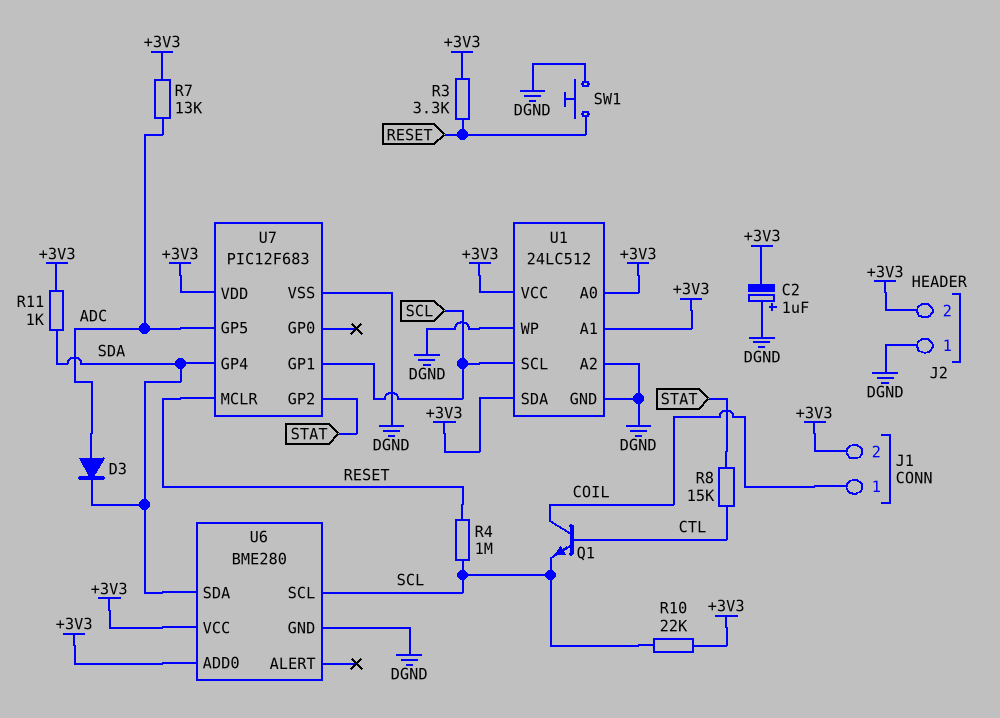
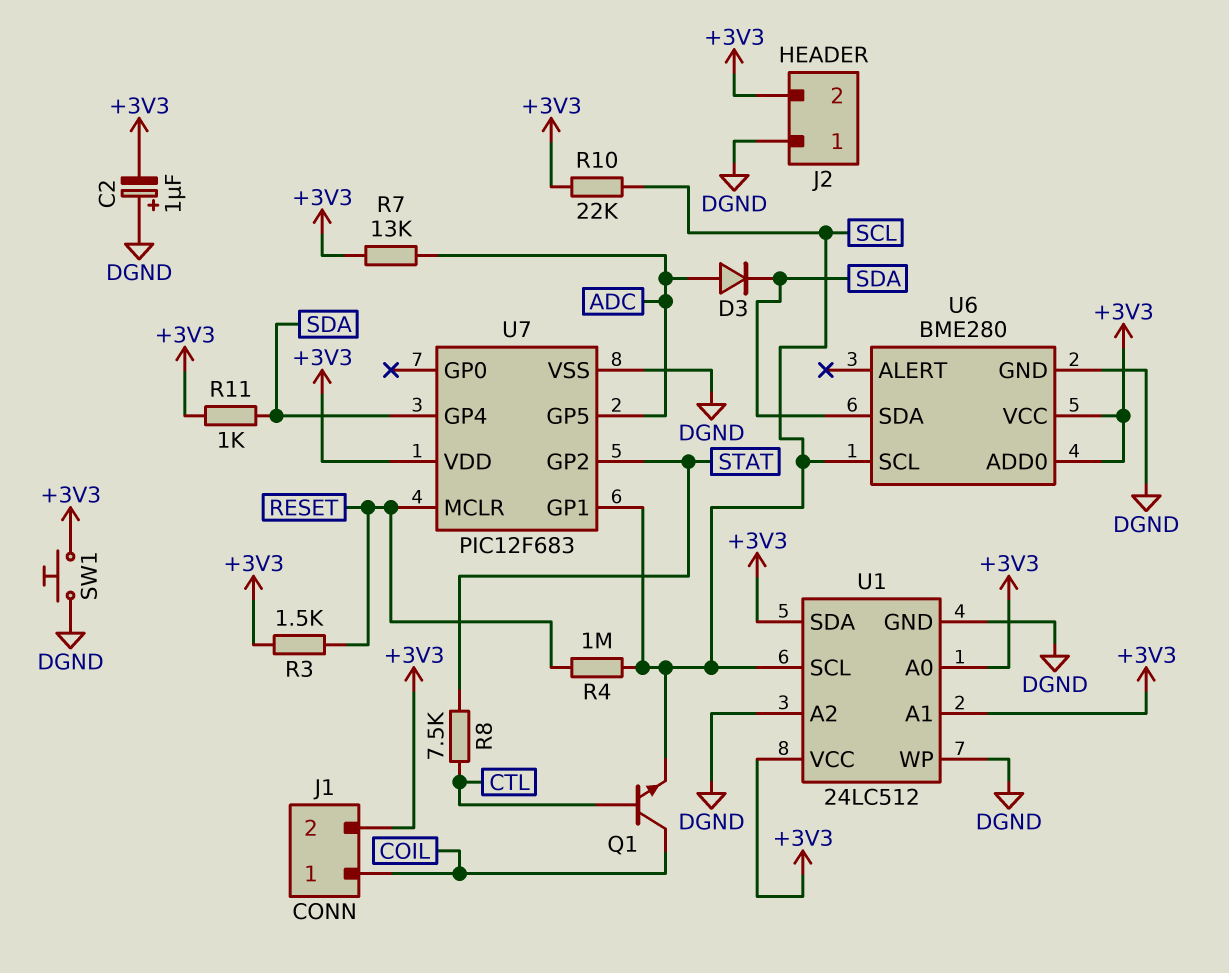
R3: 3.3k (+3V3, RESET) -> 1.5k (+3V3, RESET)
R8: 15k (CTL, STAT) -> 7.5k (CTL, STAT)
SW1: button (DGND, RESET) -> button (+3V3, DGND)

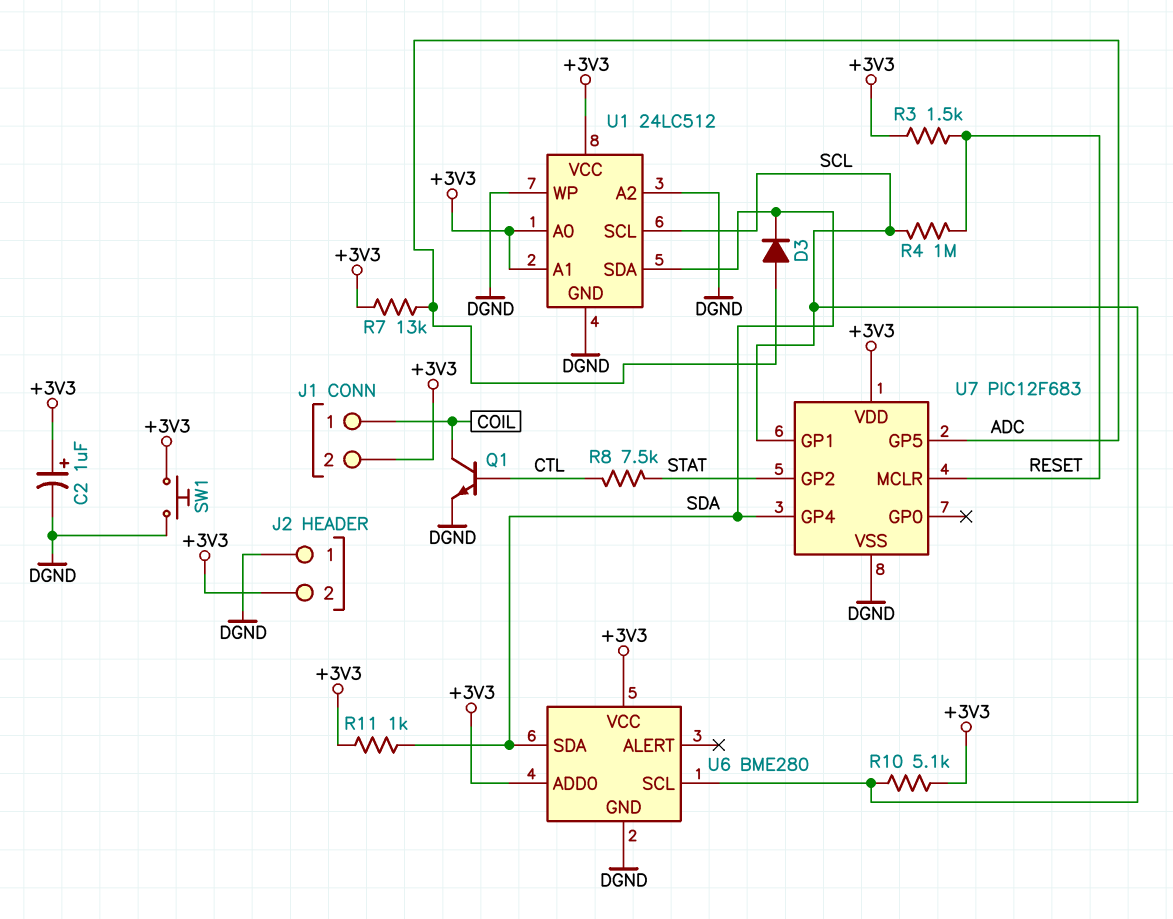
C2: 1uF (plus DGND, minus +3V3) -> 1uF (plus +3V3, minus DGND)
Q1: NPN (B CTL, C COIL, E SCL) -> NPN (B CTL, C COIL, E DGND)
R10: 22k (+3V3, SCL) -> 5.1k (+3V3, SCL)
U1 pin SDA: +3V3 -> SDA

